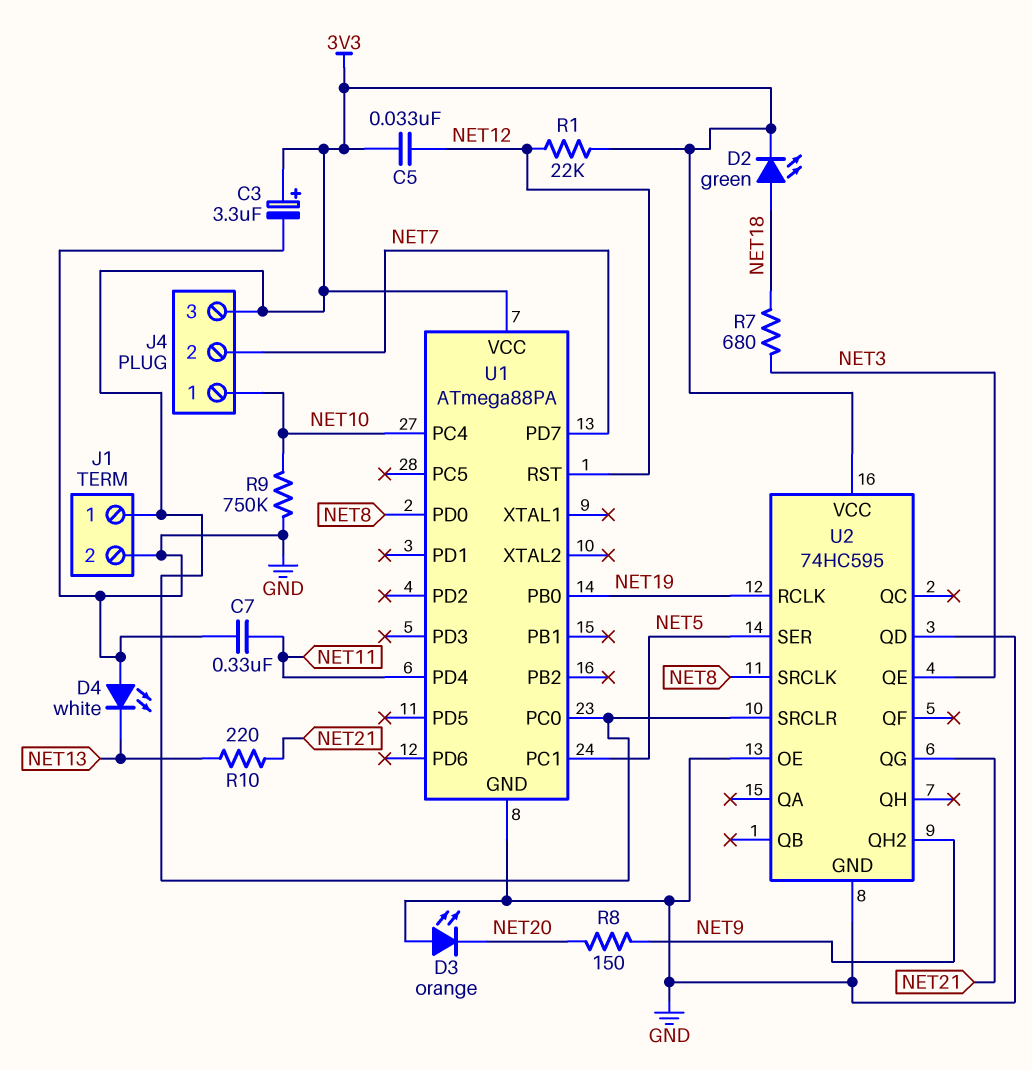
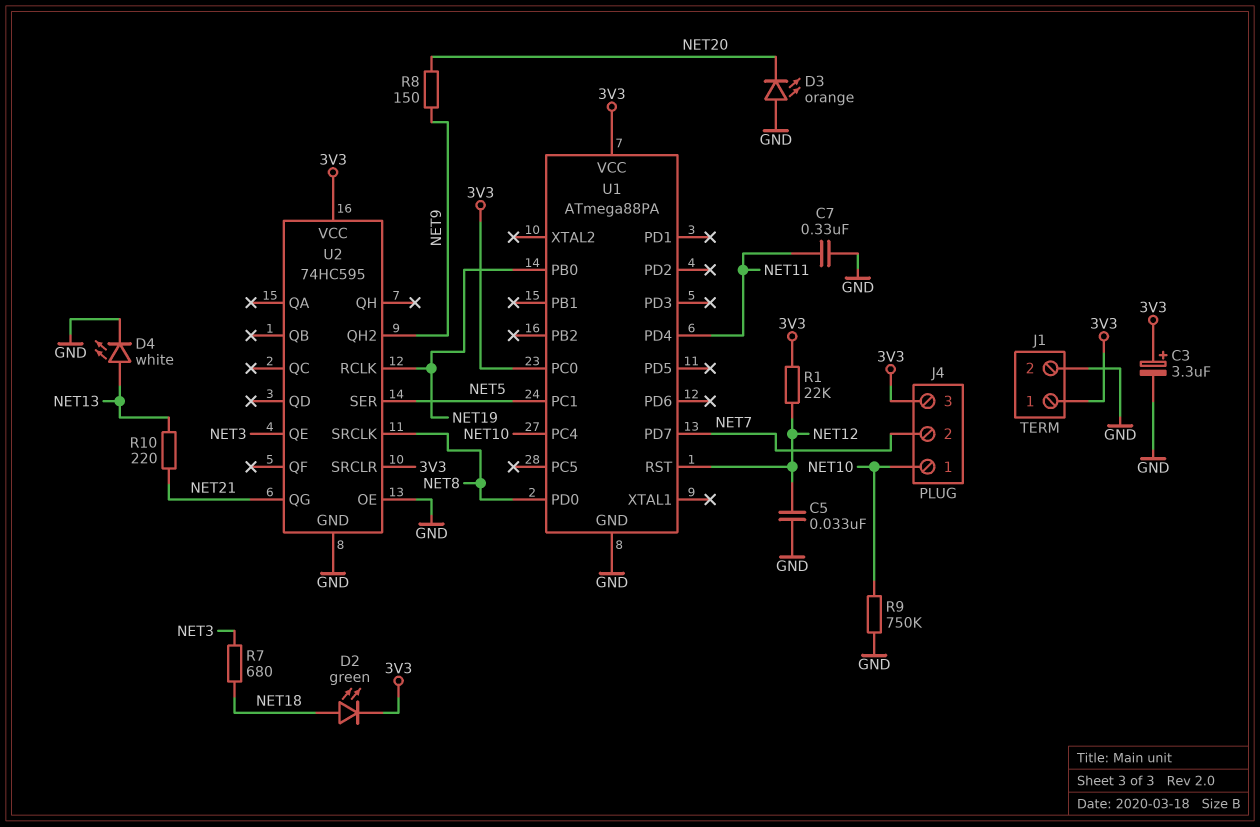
C5: 33nF (3V3, NET12) -> 33nF (GND, NET12)
D4: LED white (A GND, K NET13) -> LED white (A NET13, K GND)
U2 pin QD: GND -> none

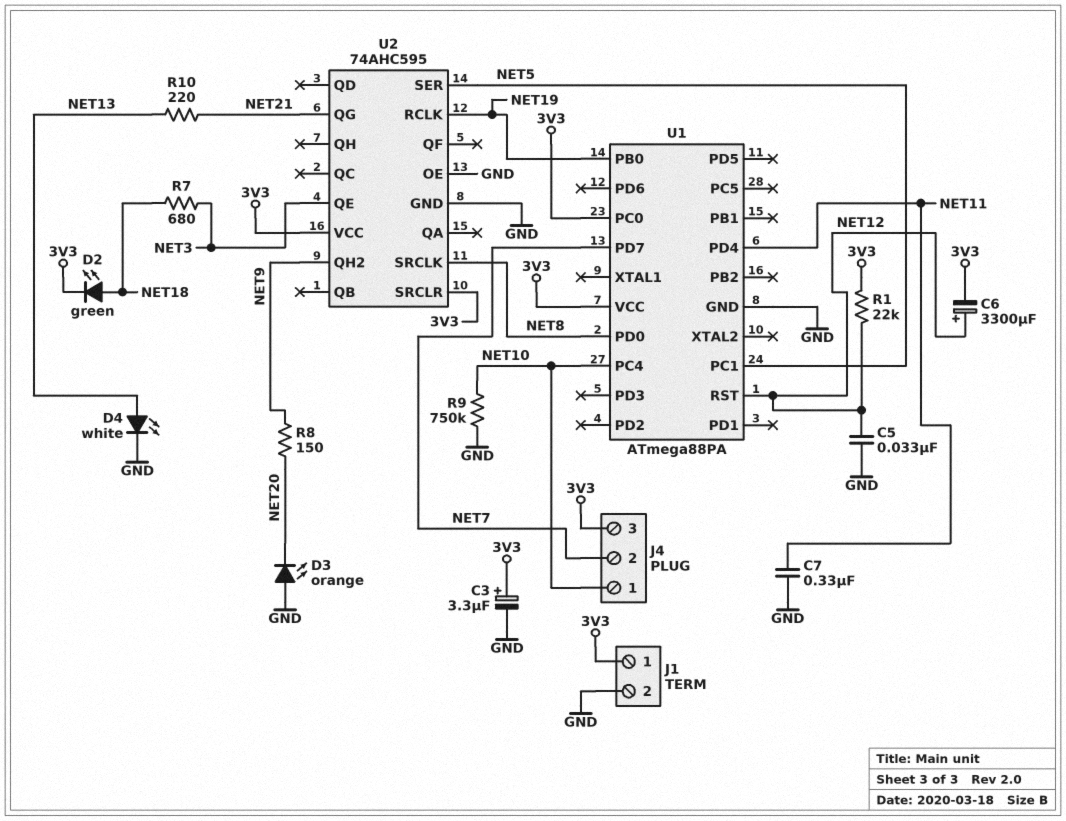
C6: none -> 3300uF (plus NET12, minus 3V3)
U2: 74HC595 -> 74AHC595

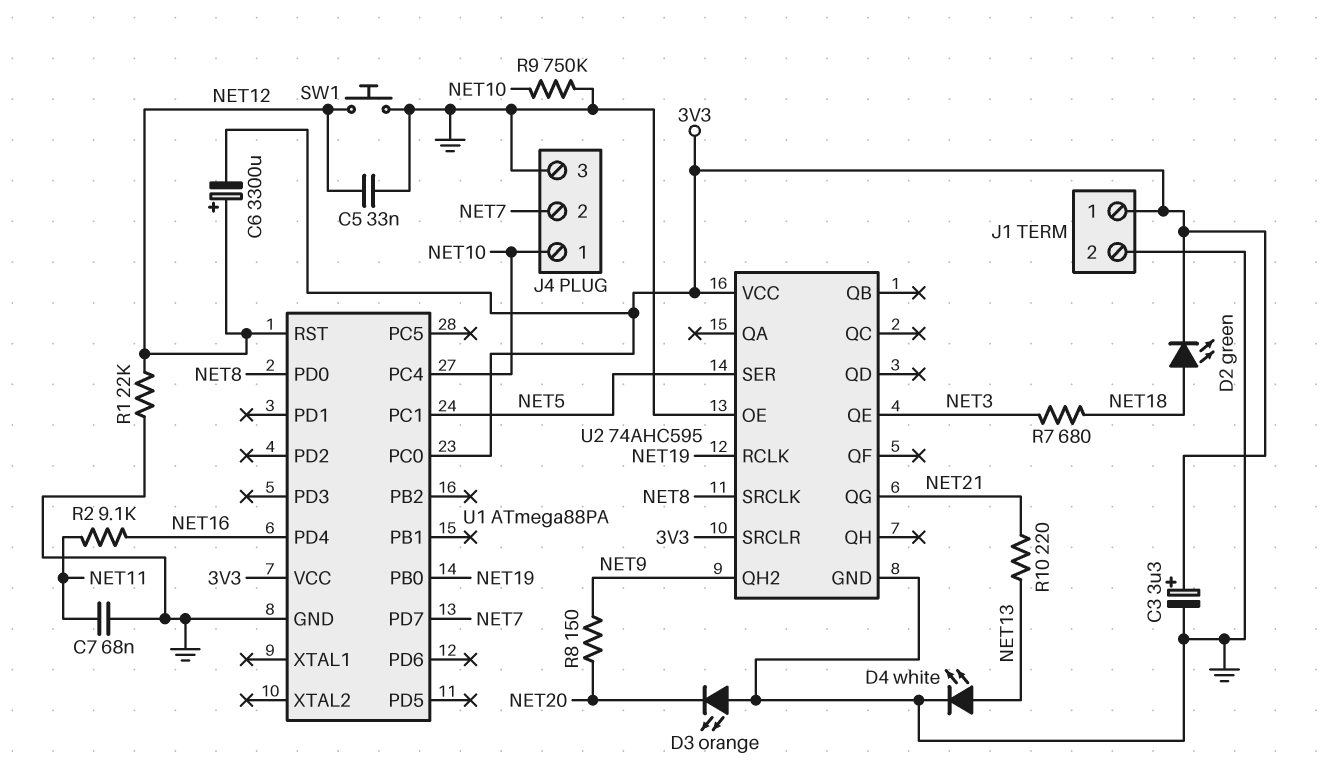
C7: 330nF (GND, NET11) -> 68nF (GND, NET11)
J4 pin 3: 3V3 -> GND
R1: 22k (3V3, NET12) -> 22k (GND, NET12)
R2: none -> 9.1k (NET11, NET16)
SW1: none -> button (GND, NET12)
U1 pin PD4: NET11 -> NET16

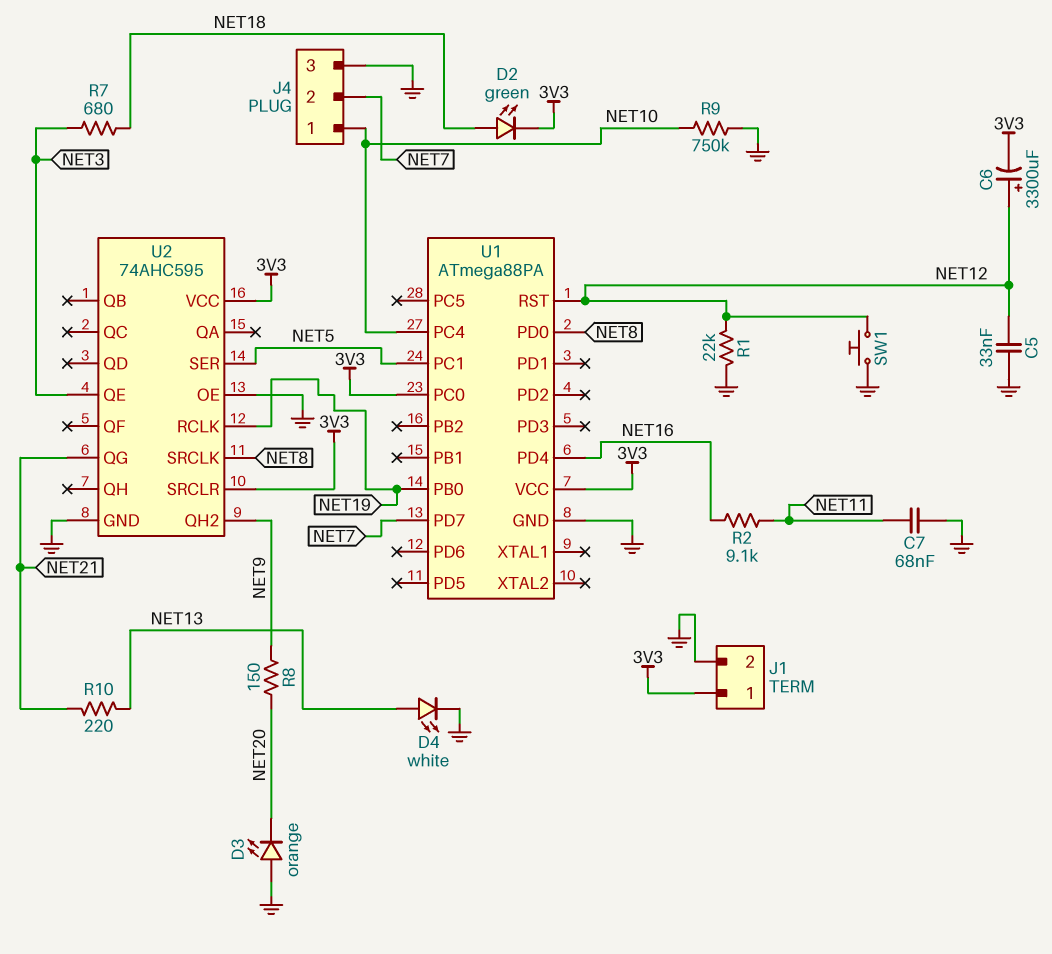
C3: 3.3uF (plus 3V3, minus GND) -> none

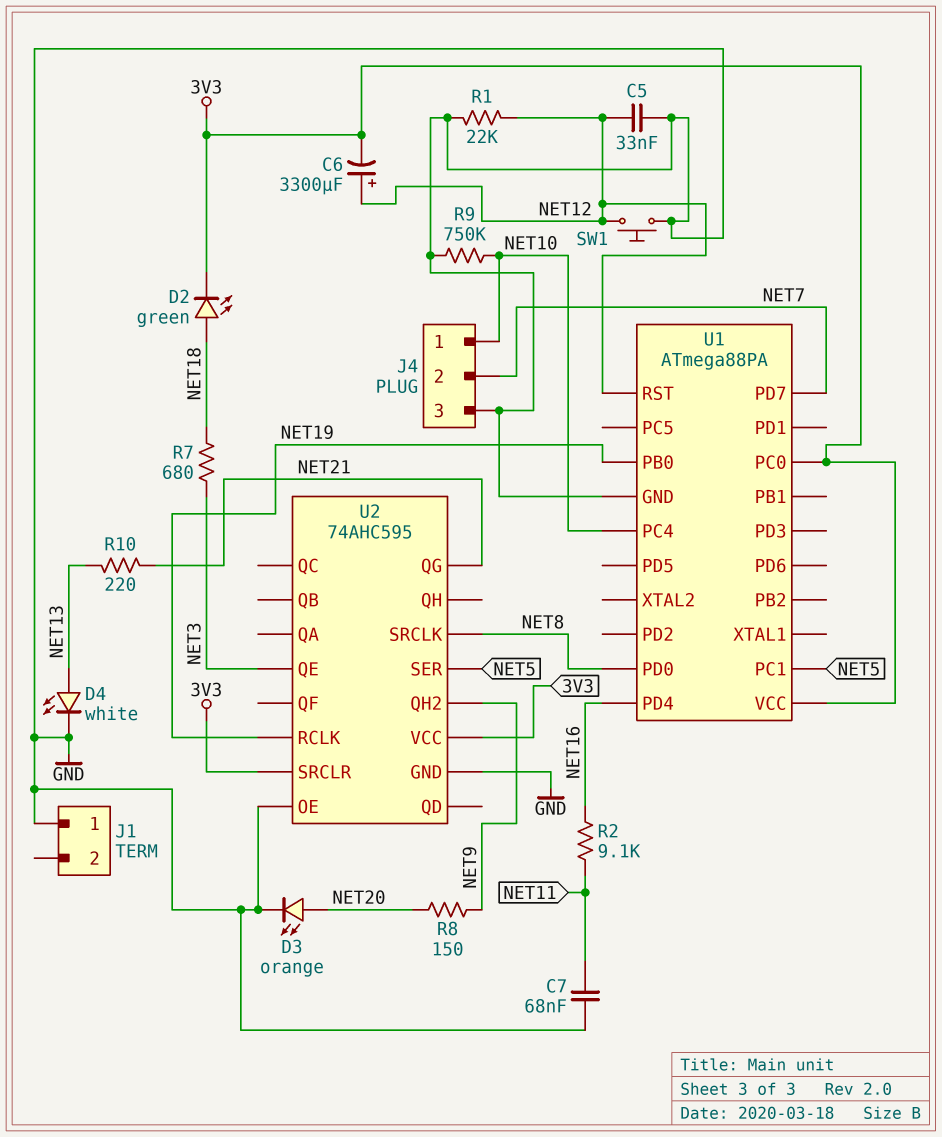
D3: LED orange (A GND, K NET20) -> LED orange (A NET20, K GND)
J1 pin 1: 3V3 -> GND
J1 pin 2: GND -> none

